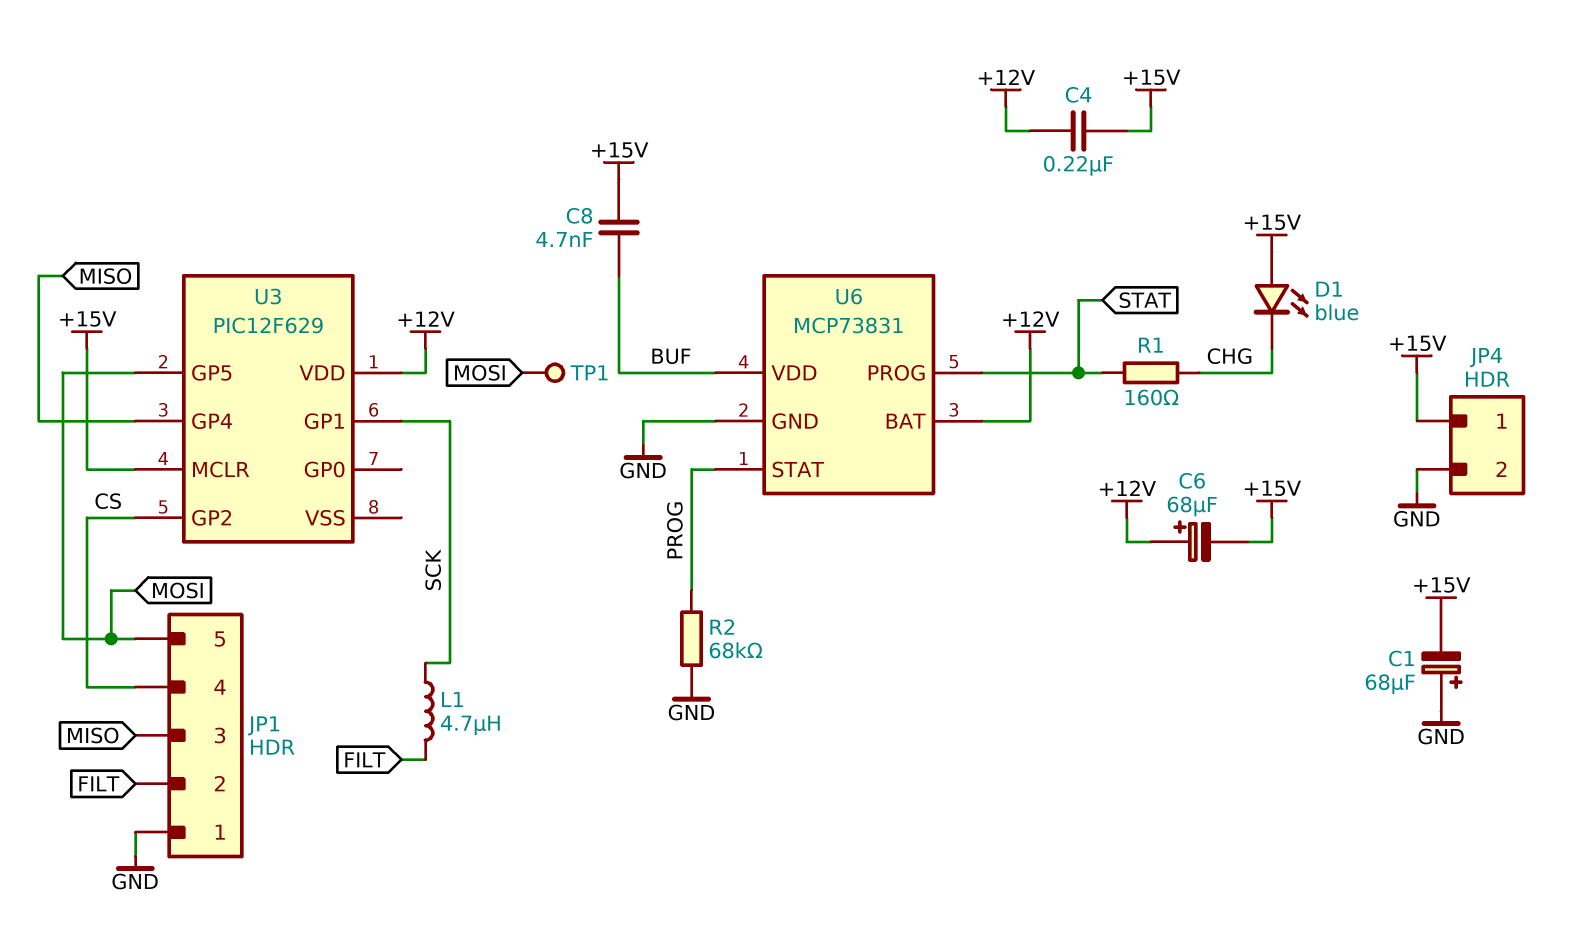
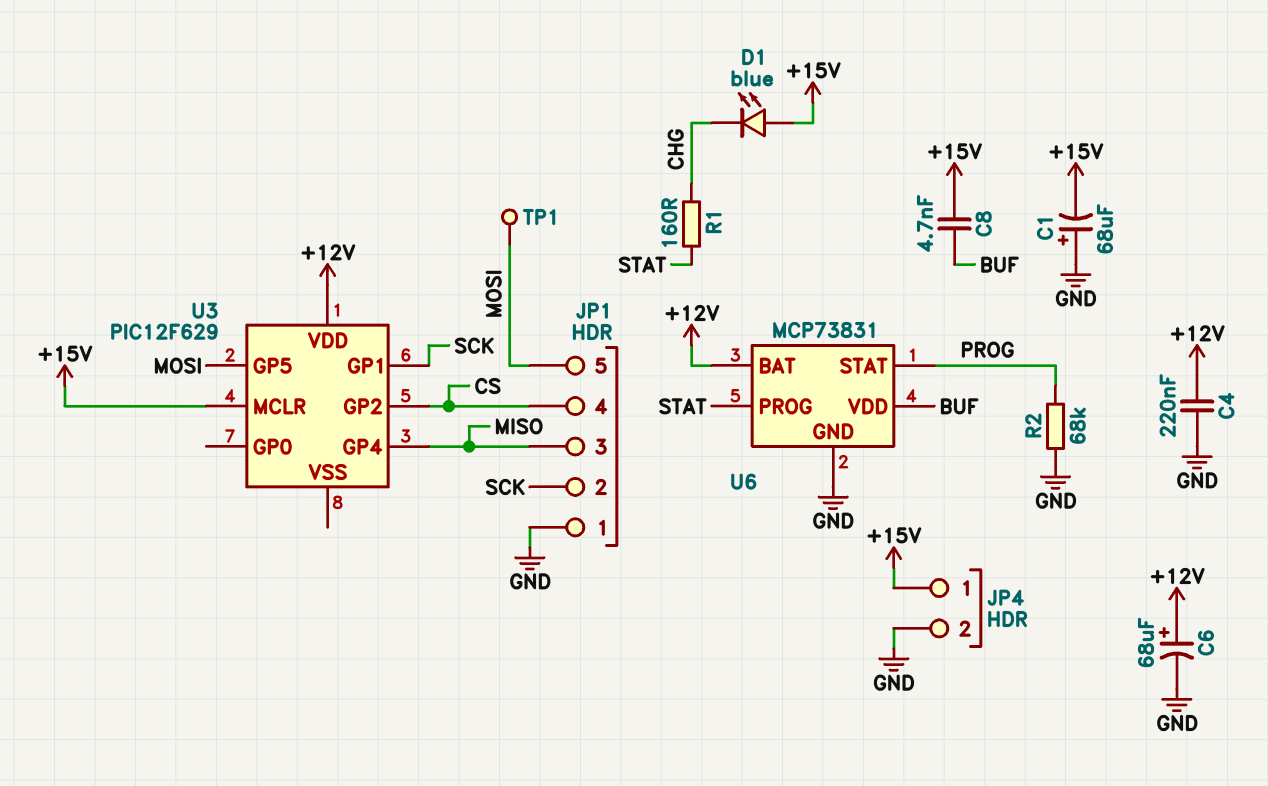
C4: 220nF (+12V, +15V) -> 220nF (+12V, GND)
C6: 68uF (plus +12V, minus +15V) -> 68uF (plus +12V, minus GND)
JP1 pin 2: FILT -> SCK
L1: 4.7uH (FILT, SCK) -> none

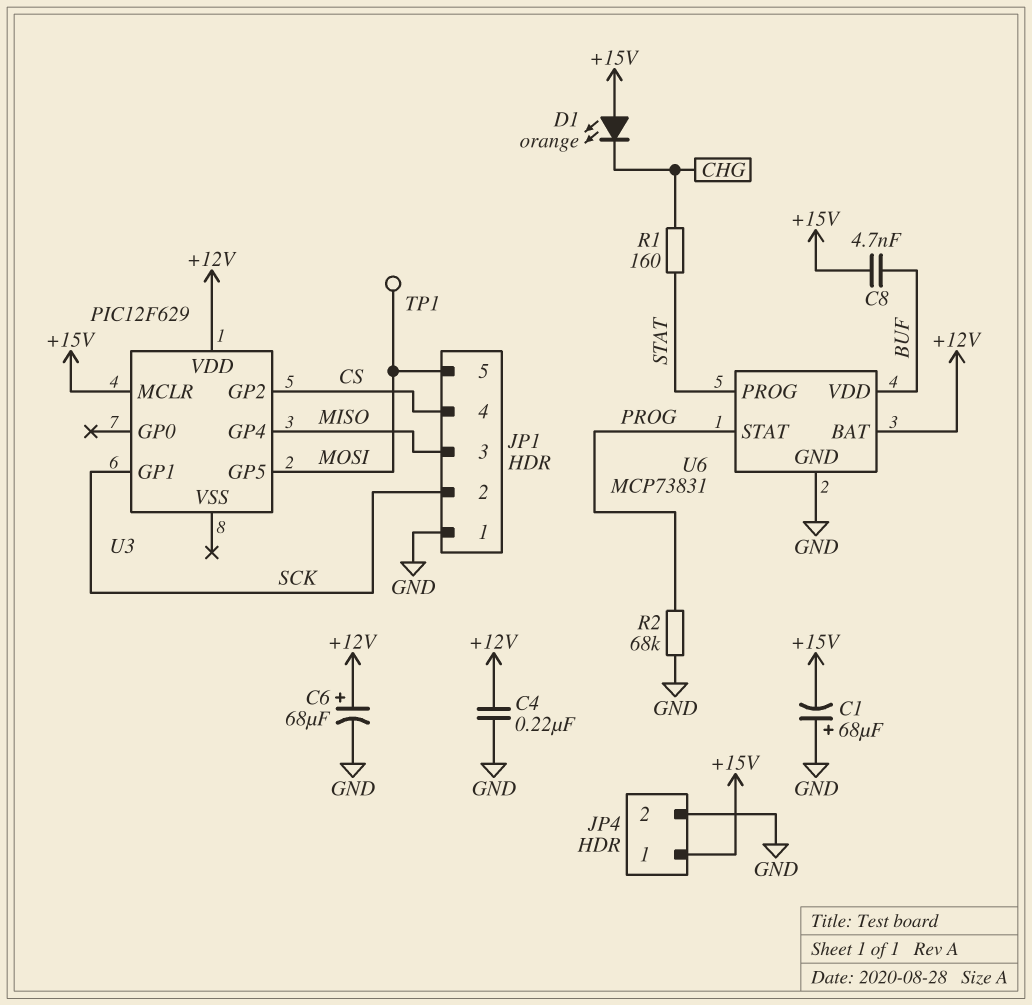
D1: LED blue (A +15V, K CHG) -> LED orange (A +15V, K CHG)

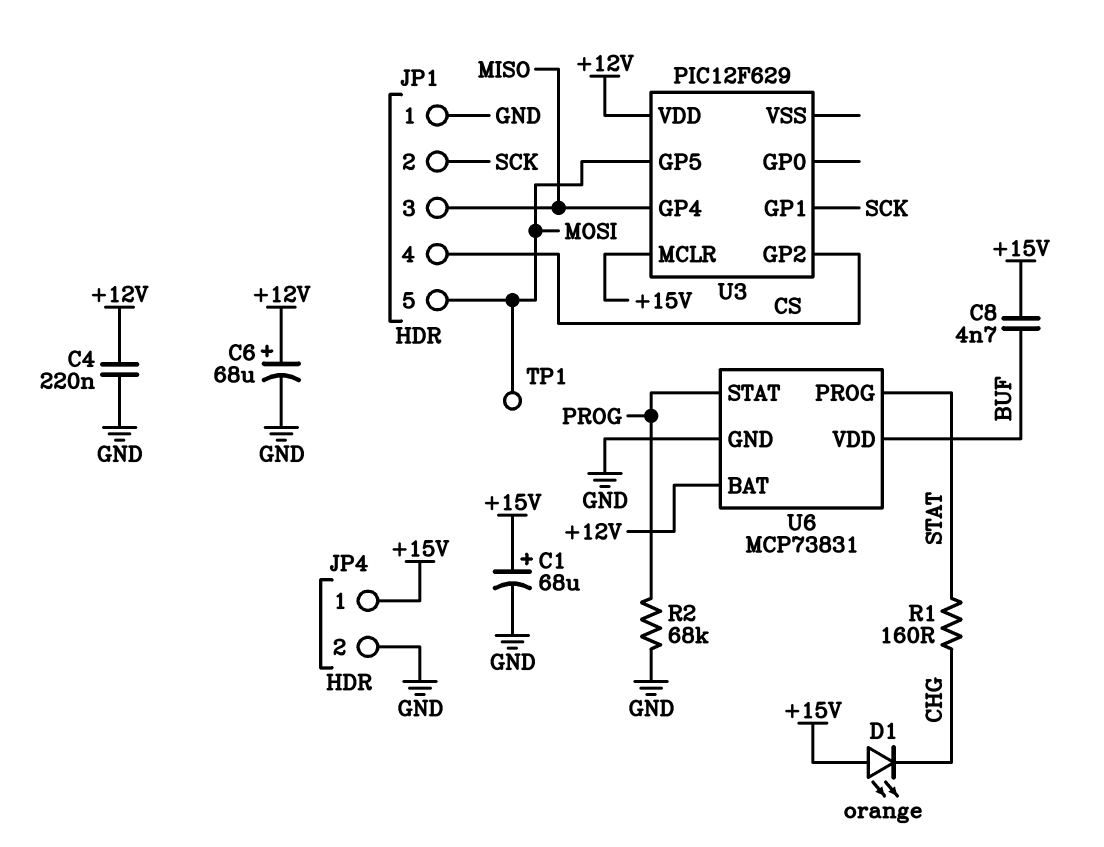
C1: 68uF (plus GND, minus +15V) -> 68uF (plus +15V, minus GND)

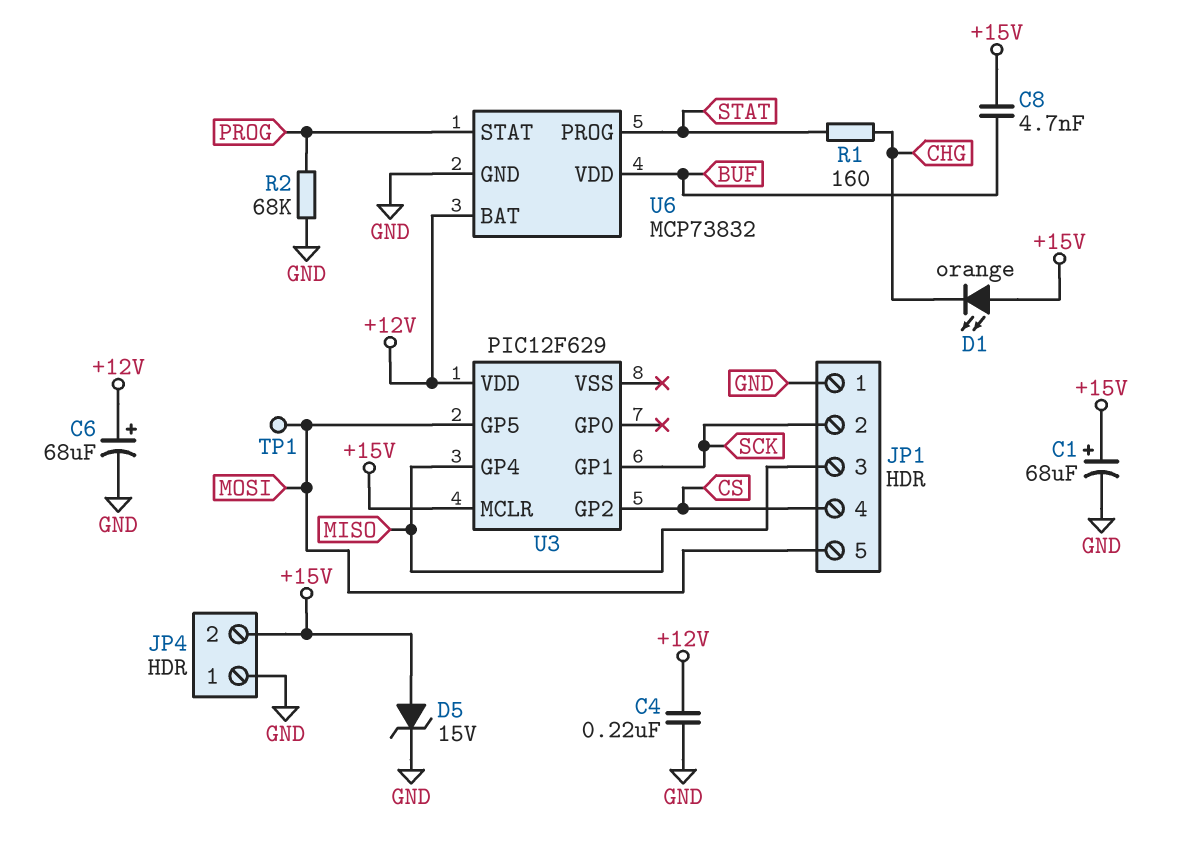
D5: none -> zener 15V (A +15V, K GND)
JP4 pin 1: +15V -> GND
JP4 pin 2: GND -> +15V
U6: MCP73831 -> MCP73832

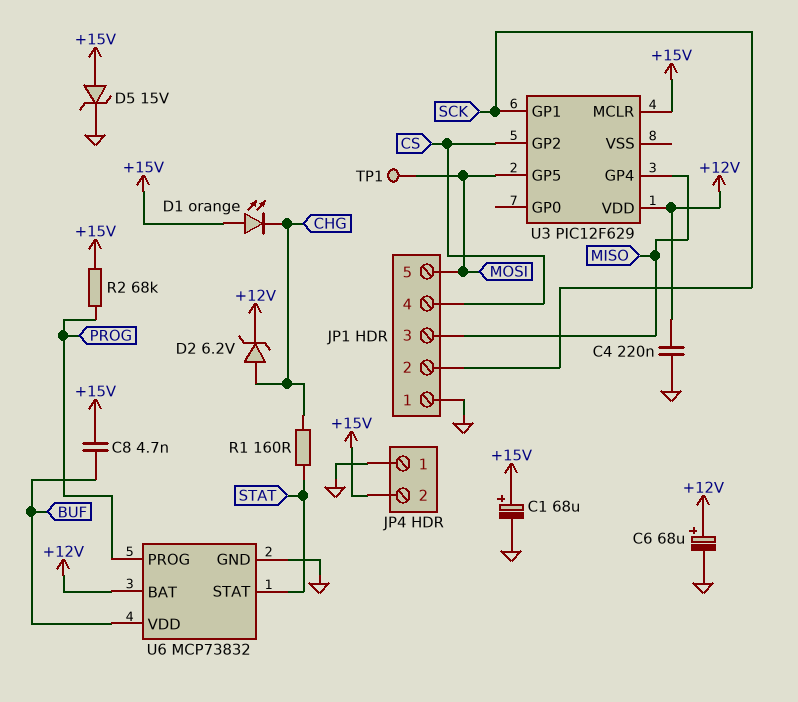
D2: none -> zener 6.2V (A CHG, K +12V)
R2: 68k (GND, PROG) -> 68k (+15V, PROG)
U6 pin PROG: STAT -> PROG
U6 pin STAT: PROG -> STAT

